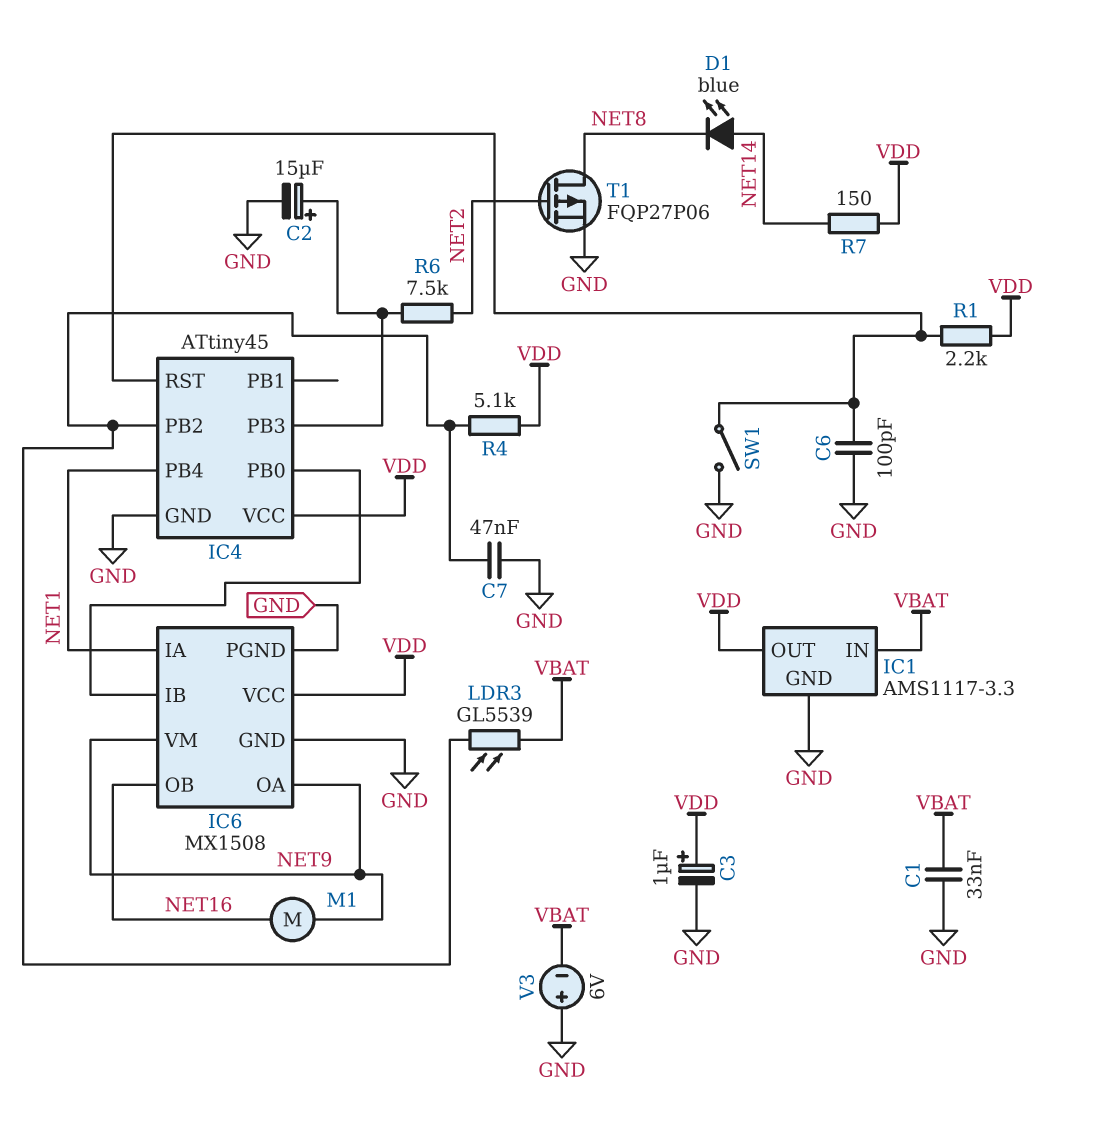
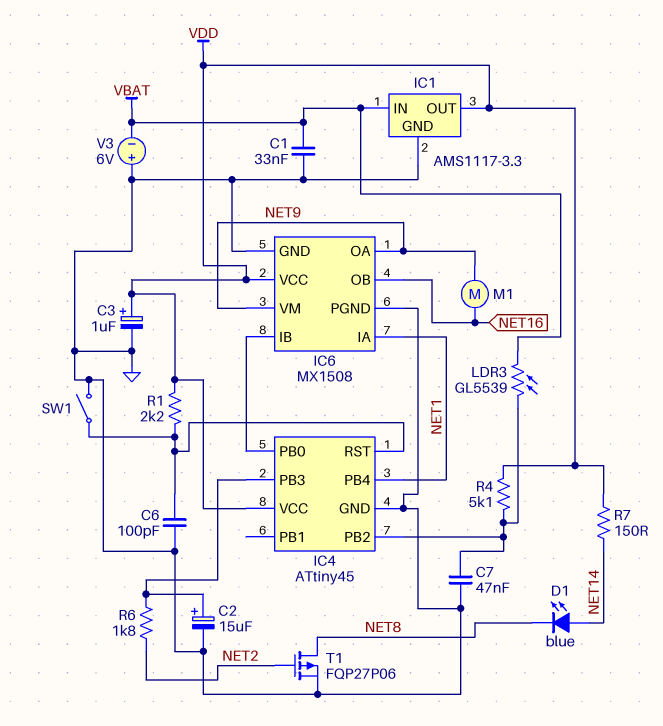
R6: 7.5k (IC4/PB3, NET2) -> 1.8k (IC4/PB3, NET2)

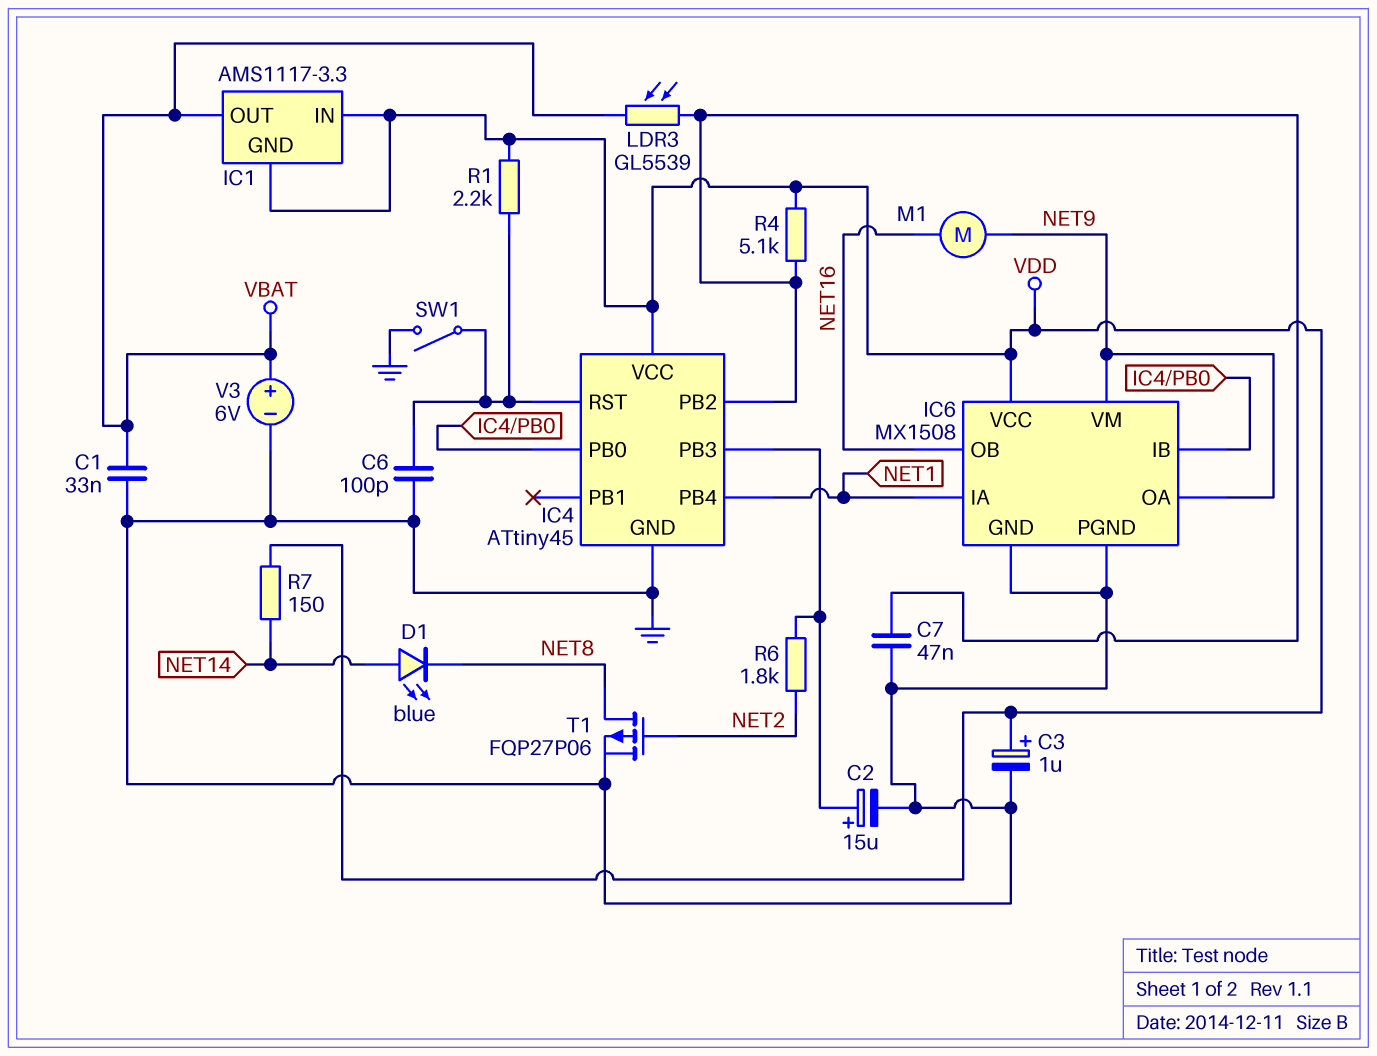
IC1 pin GND: GND -> VDD
IC1 pin IN: VBAT -> VDD
IC1 pin OUT: VDD -> VBAT
V3: 6V (plus GND, minus VBAT) -> 6V (plus VBAT, minus GND)

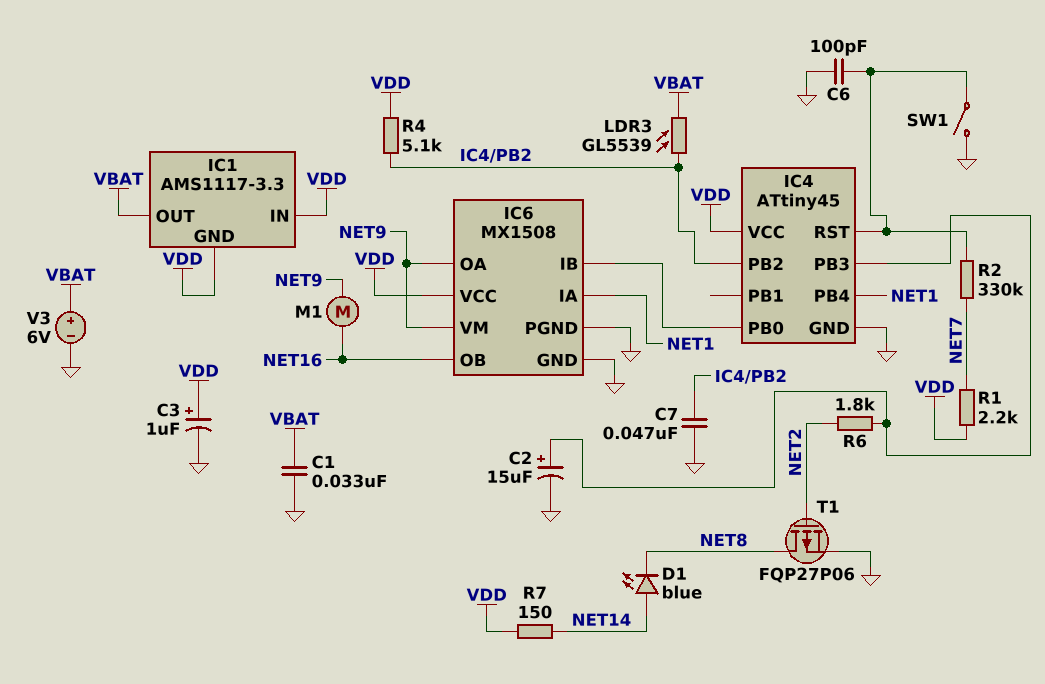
R1: 2.2k (IC4/RST, VDD) -> 2.2k (NET7, VDD)
R2: none -> 330k (IC4/RST, NET7)

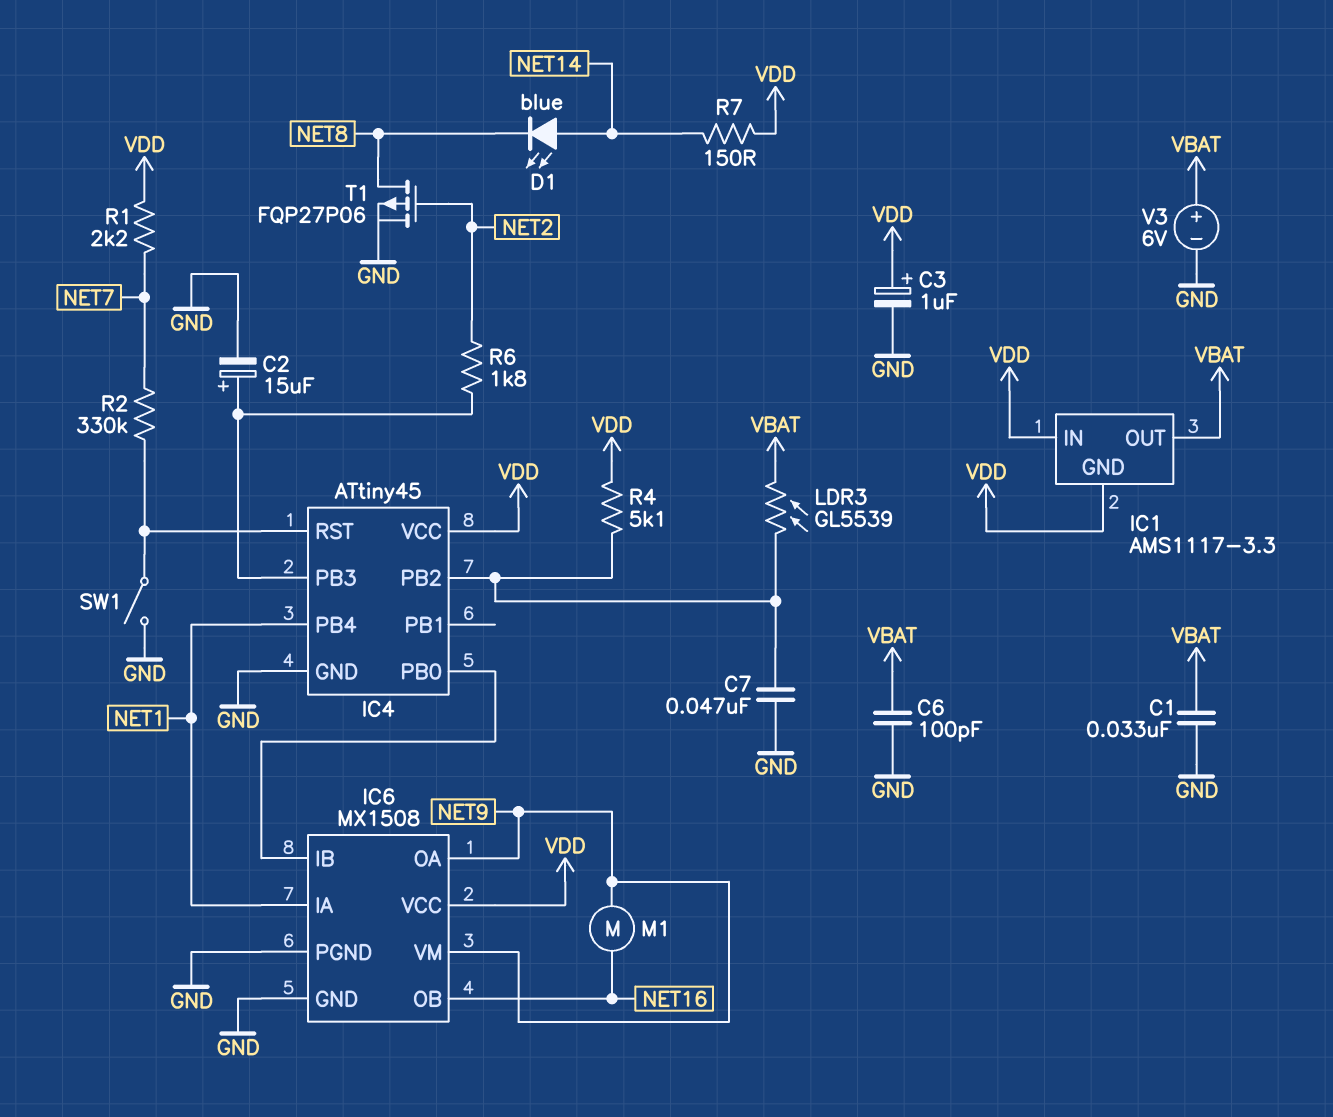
C6: 100pF (GND, IC4/RST) -> 100pF (GND, VBAT)

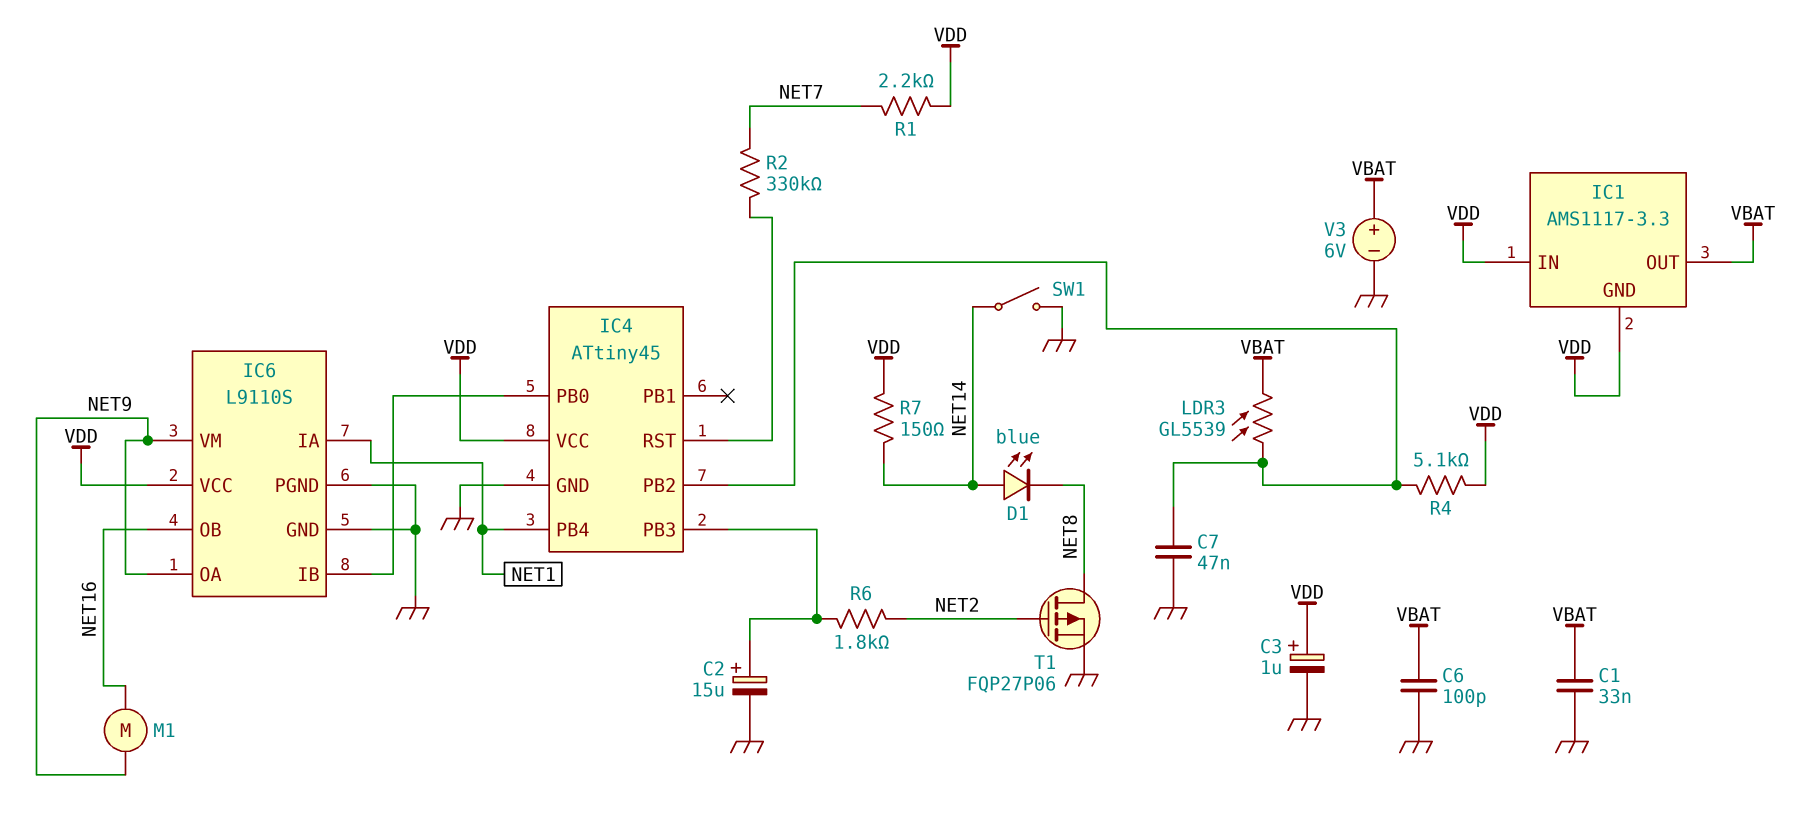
IC6: MX1508 -> L9110S
SW1: switch (GND, IC4/RST) -> switch (GND, NET14)

